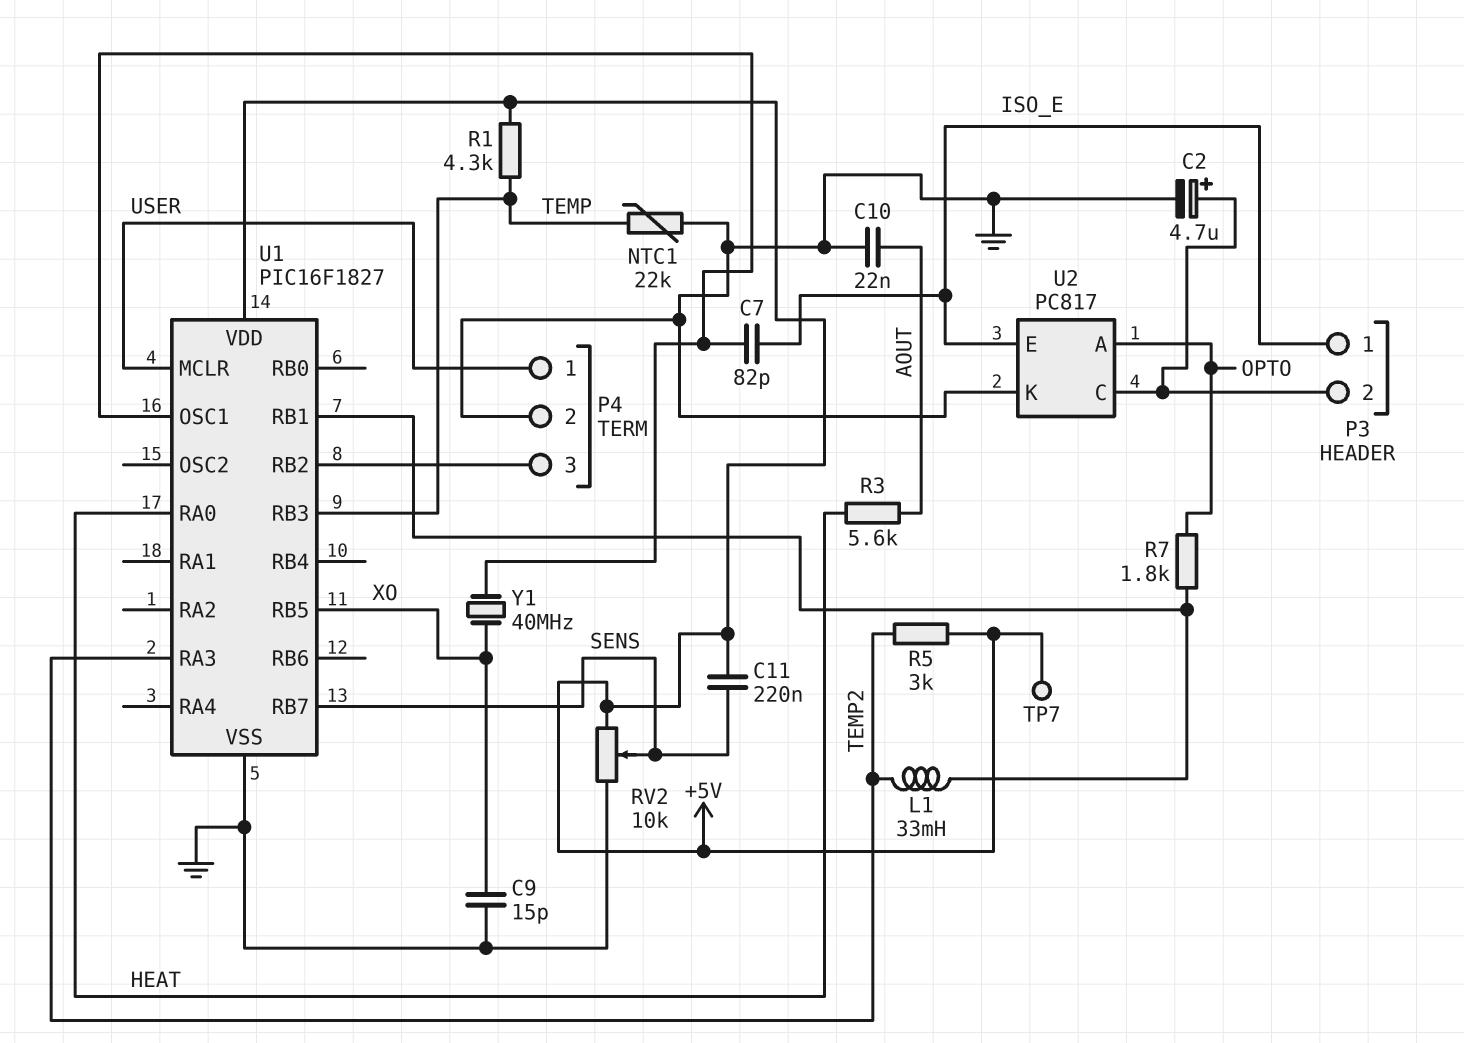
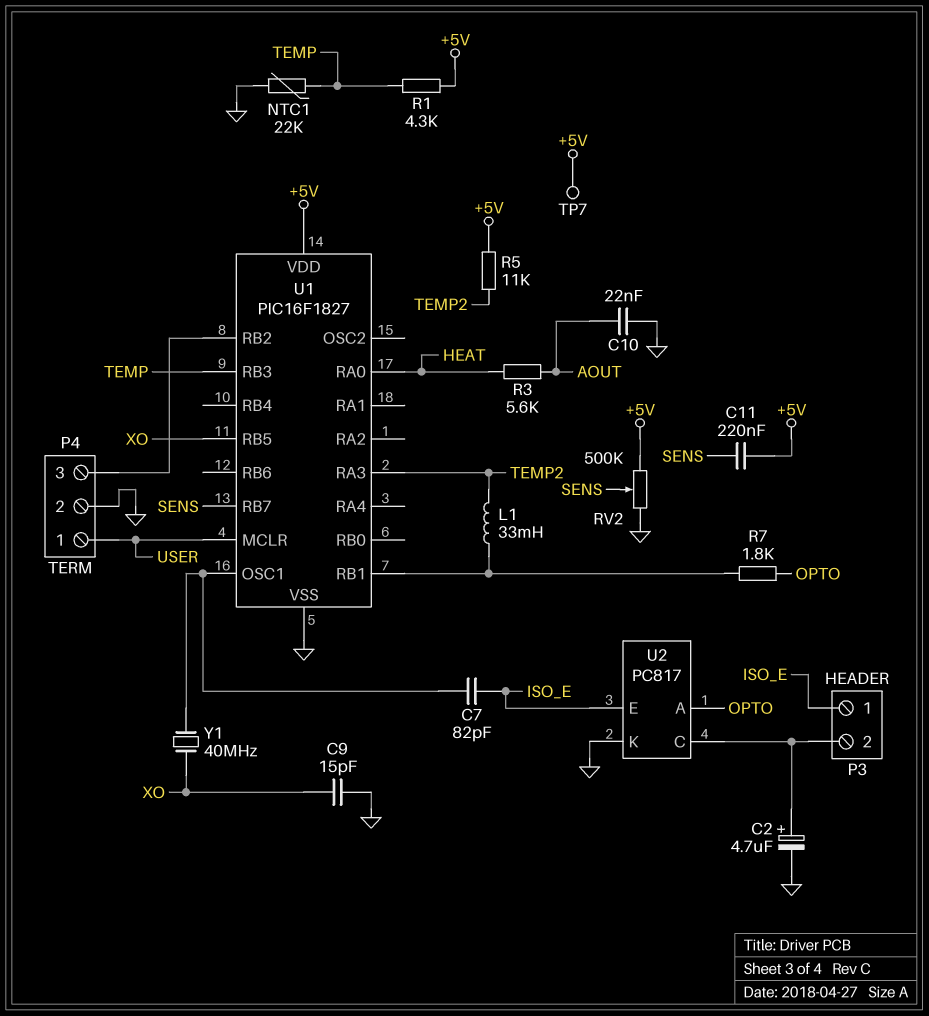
R5: 3k (+5V, TEMP2) -> 11k (+5V, TEMP2)
RV2: 10k (+5V, GND, wiper SENS) -> 500k (+5V, GND, wiper SENS)

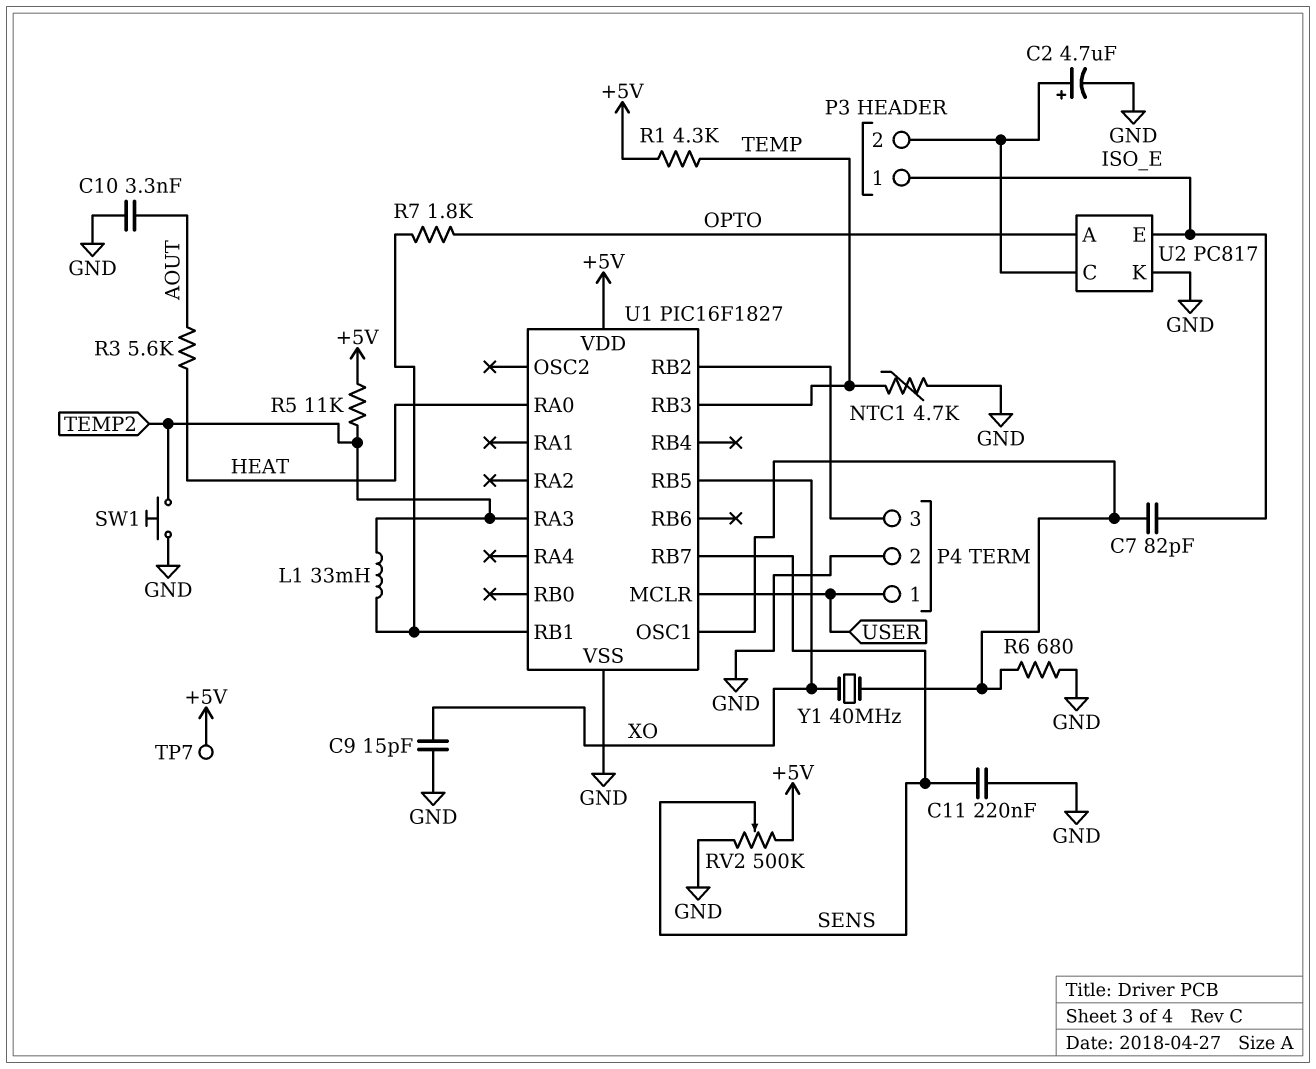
C10: 22nF (AOUT, GND) -> 3.3nF (AOUT, GND)
C11: 220nF (+5V, SENS) -> 220nF (GND, SENS)
NTC1: 22k (GND, TEMP) -> 4.7k (GND, TEMP)
R6: none -> 680 (GND, U1/OSC1)
SW1: none -> button (GND, TEMP2)

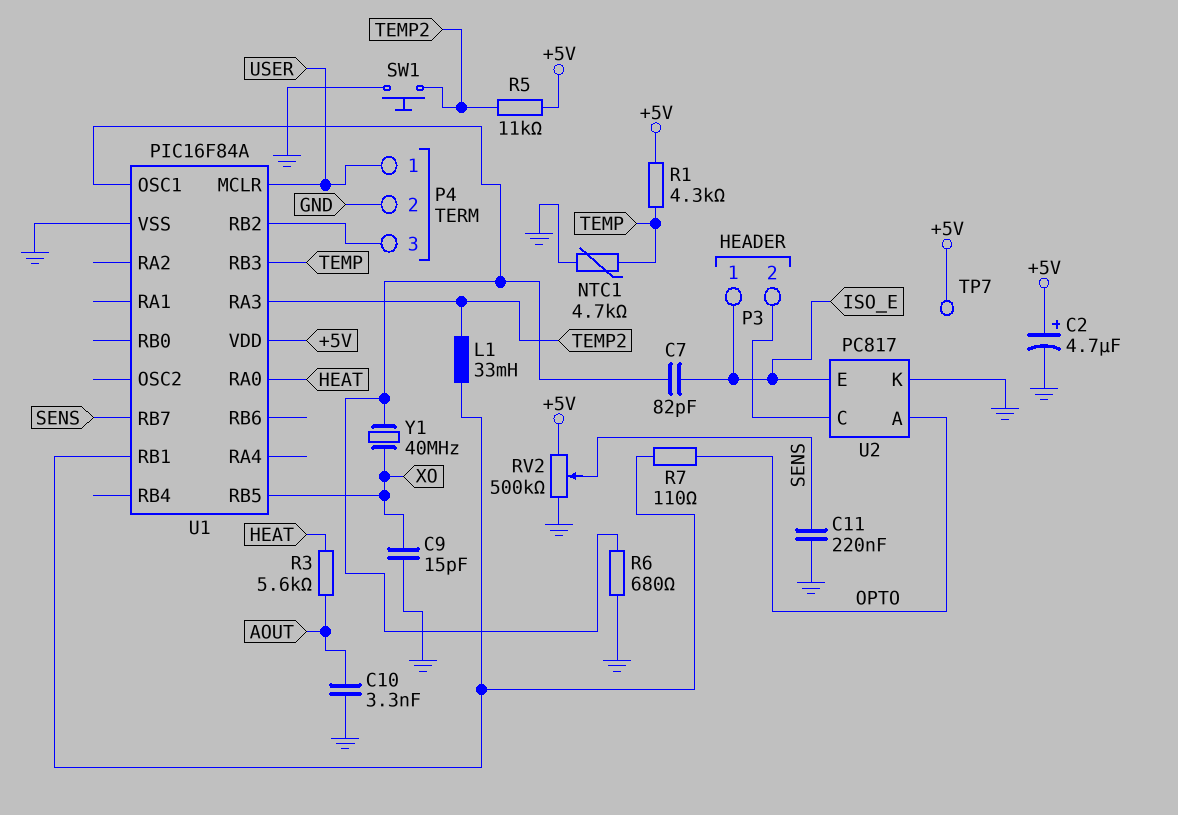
C2: 4.7uF (plus P3/2, minus GND) -> 4.7uF (plus +5V, minus GND)
R7: 1.8k (OPTO, U1/RB1) -> 110 (OPTO, U1/RB1)
U1: PIC16F1827 -> PIC16F84A

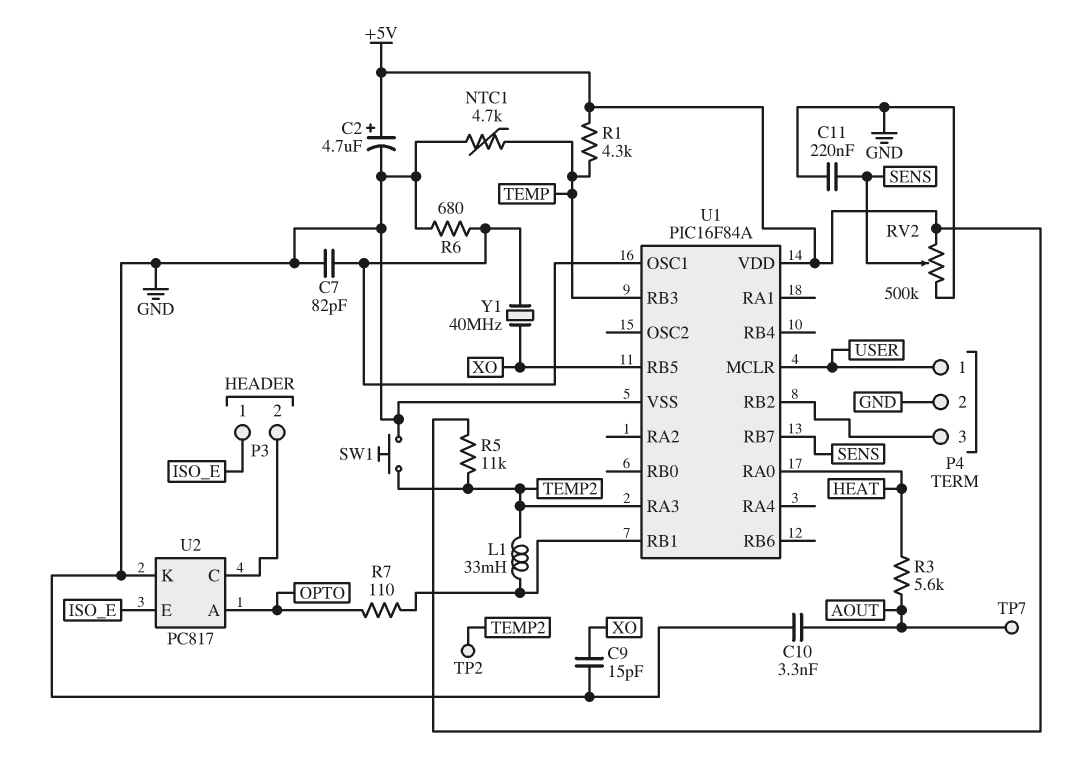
C7: 82pF (ISO_E, U1/OSC1) -> 82pF (GND, U1/OSC1)
TP2: none -> test point (TEMP2)
TP7: test point (+5V) -> test point (AOUT)

